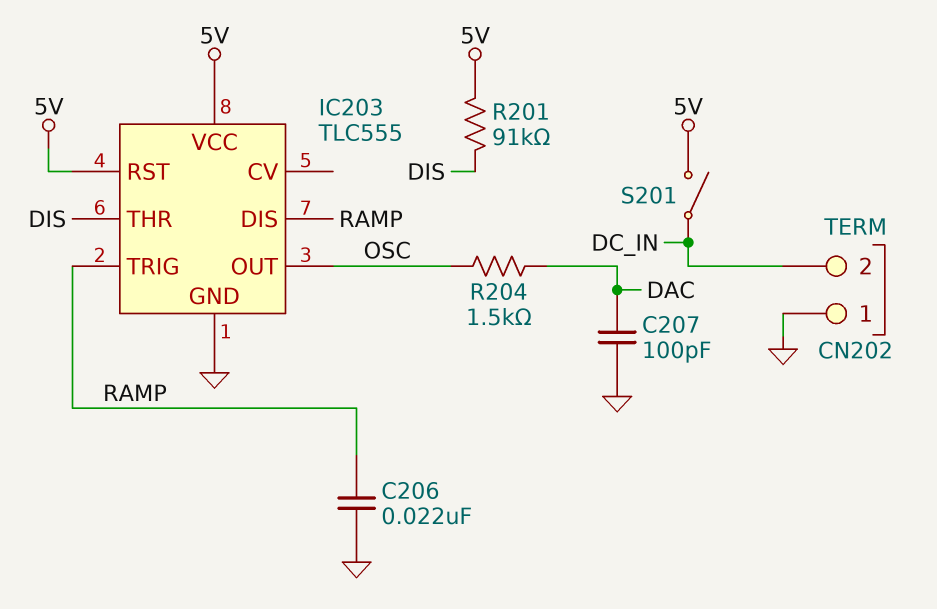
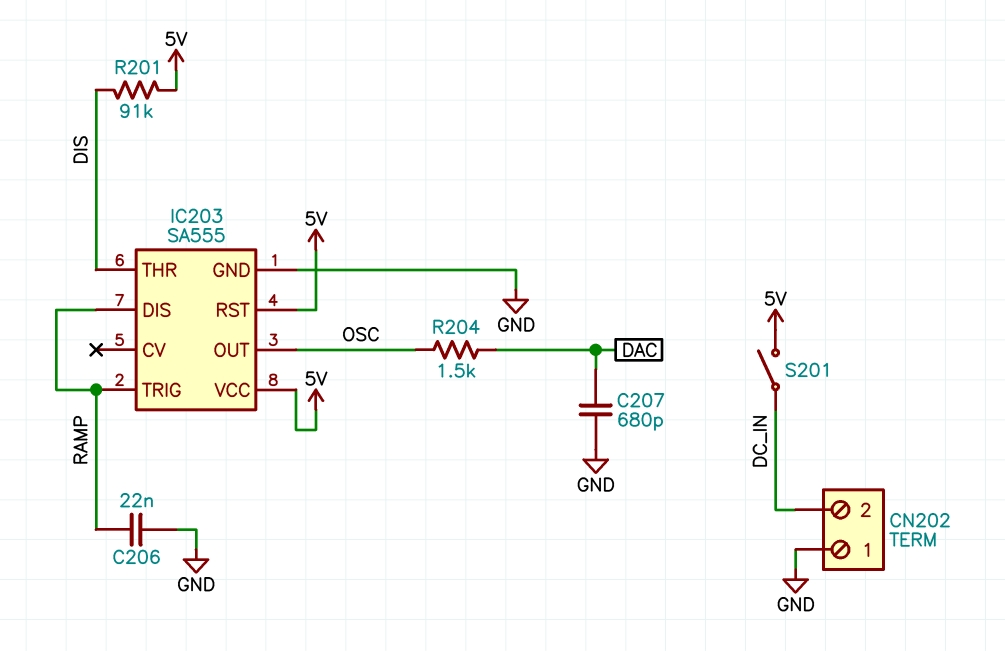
C207: 100pF (DAC, GND) -> 680pF (DAC, GND)
IC203: TLC555 -> SA555

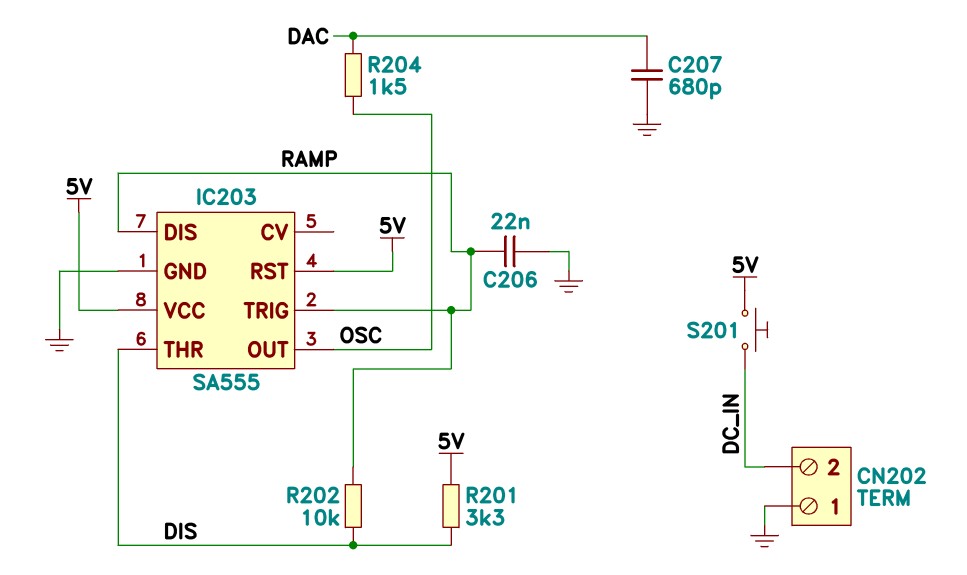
R201: 91k (5V, DIS) -> 3.3k (5V, DIS)
R202: none -> 10k (DIS, RAMP)
S201: switch (5V, DC_IN) -> button (5V, DC_IN)

